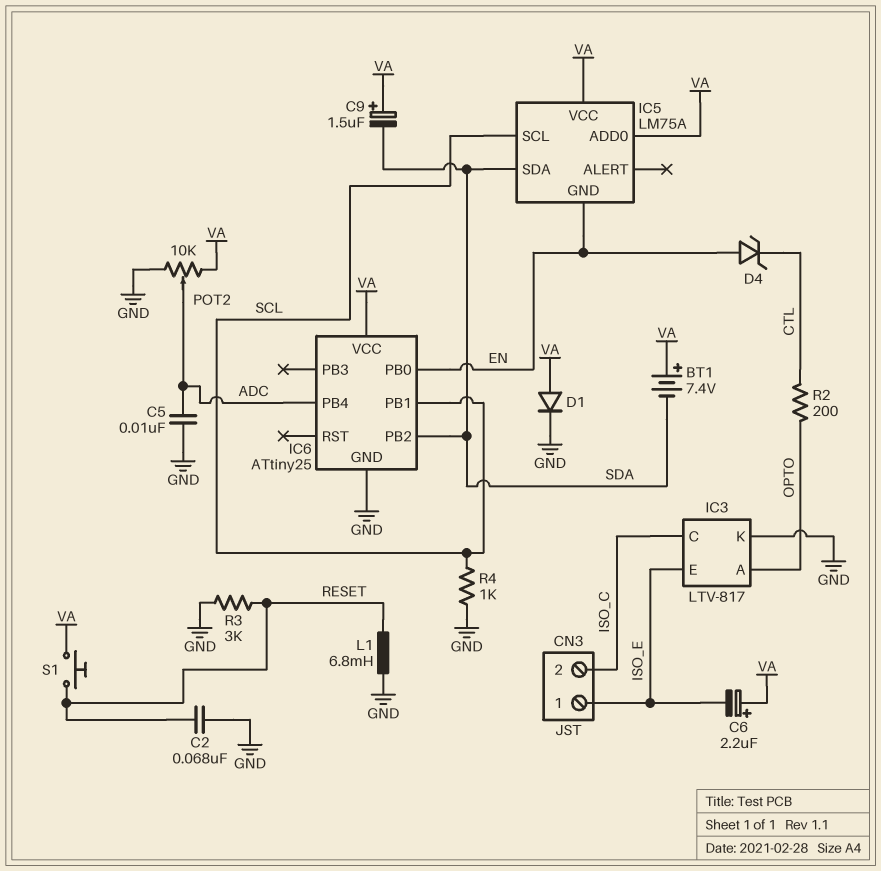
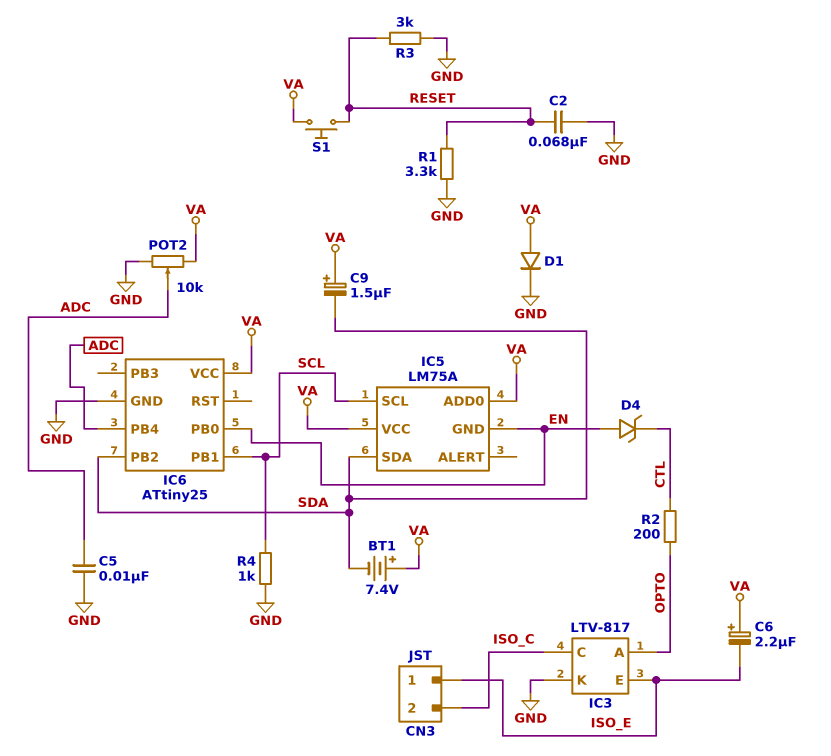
L1: 6.8mH (GND, RESET) -> none
R1: none -> 3.3k (GND, RESET)

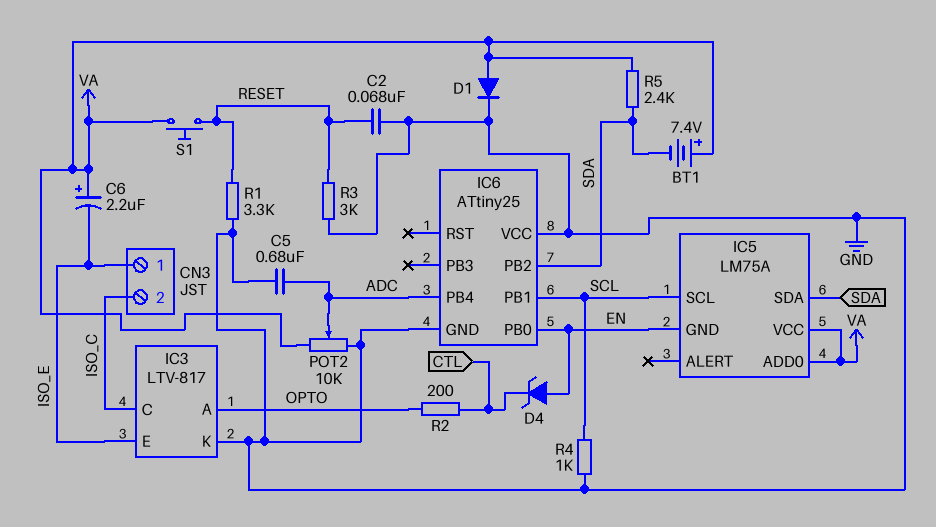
C5: 10nF (ADC, GND) -> 680nF (ADC, GND)
C9: 1.5uF (plus VA, minus SDA) -> none
IC6 pin VCC: VA -> GND
R5: none -> 2.4k (SDA, VA)

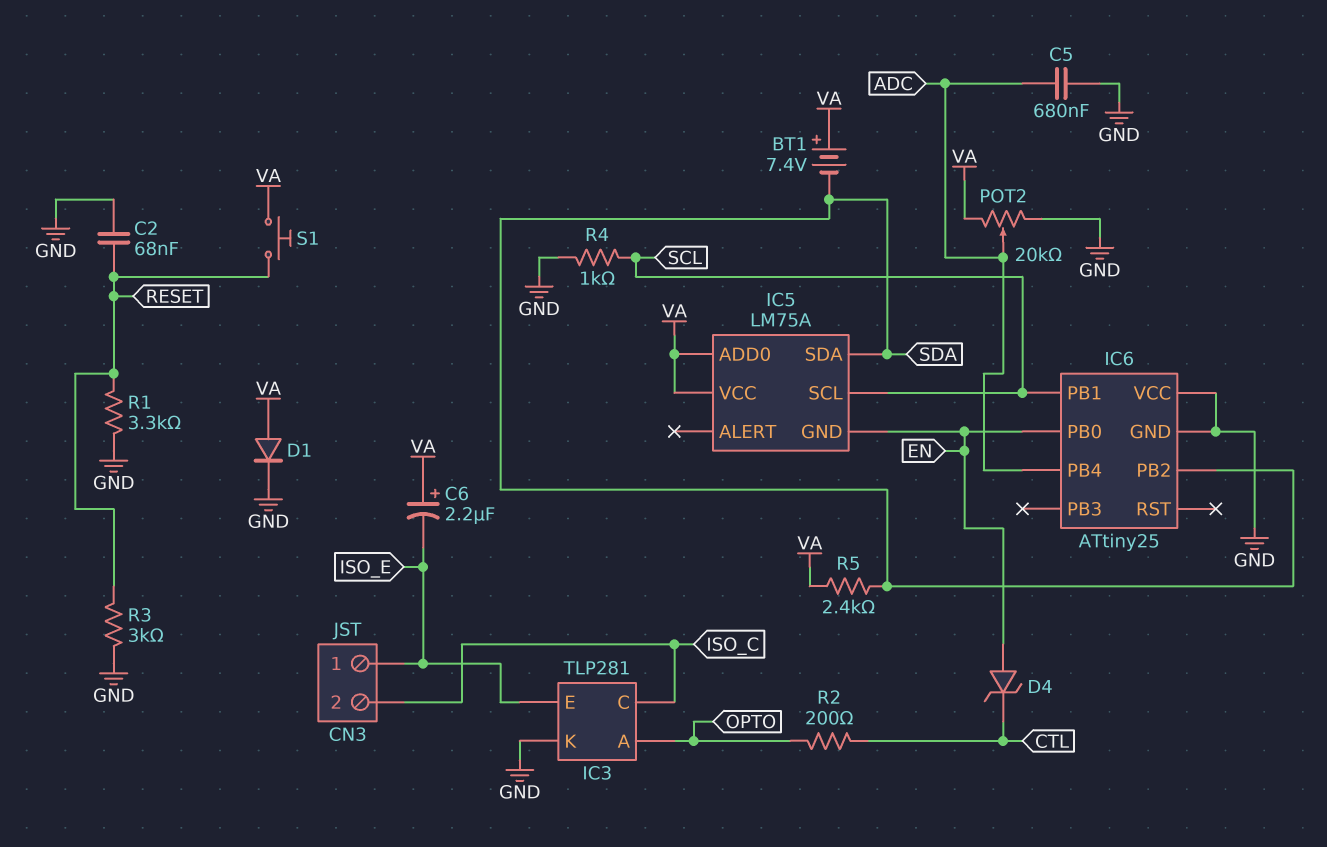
IC3: LTV-817 -> TLP281
POT2: 10k (GND, VA, wiper ADC) -> 20k (GND, VA, wiper ADC)

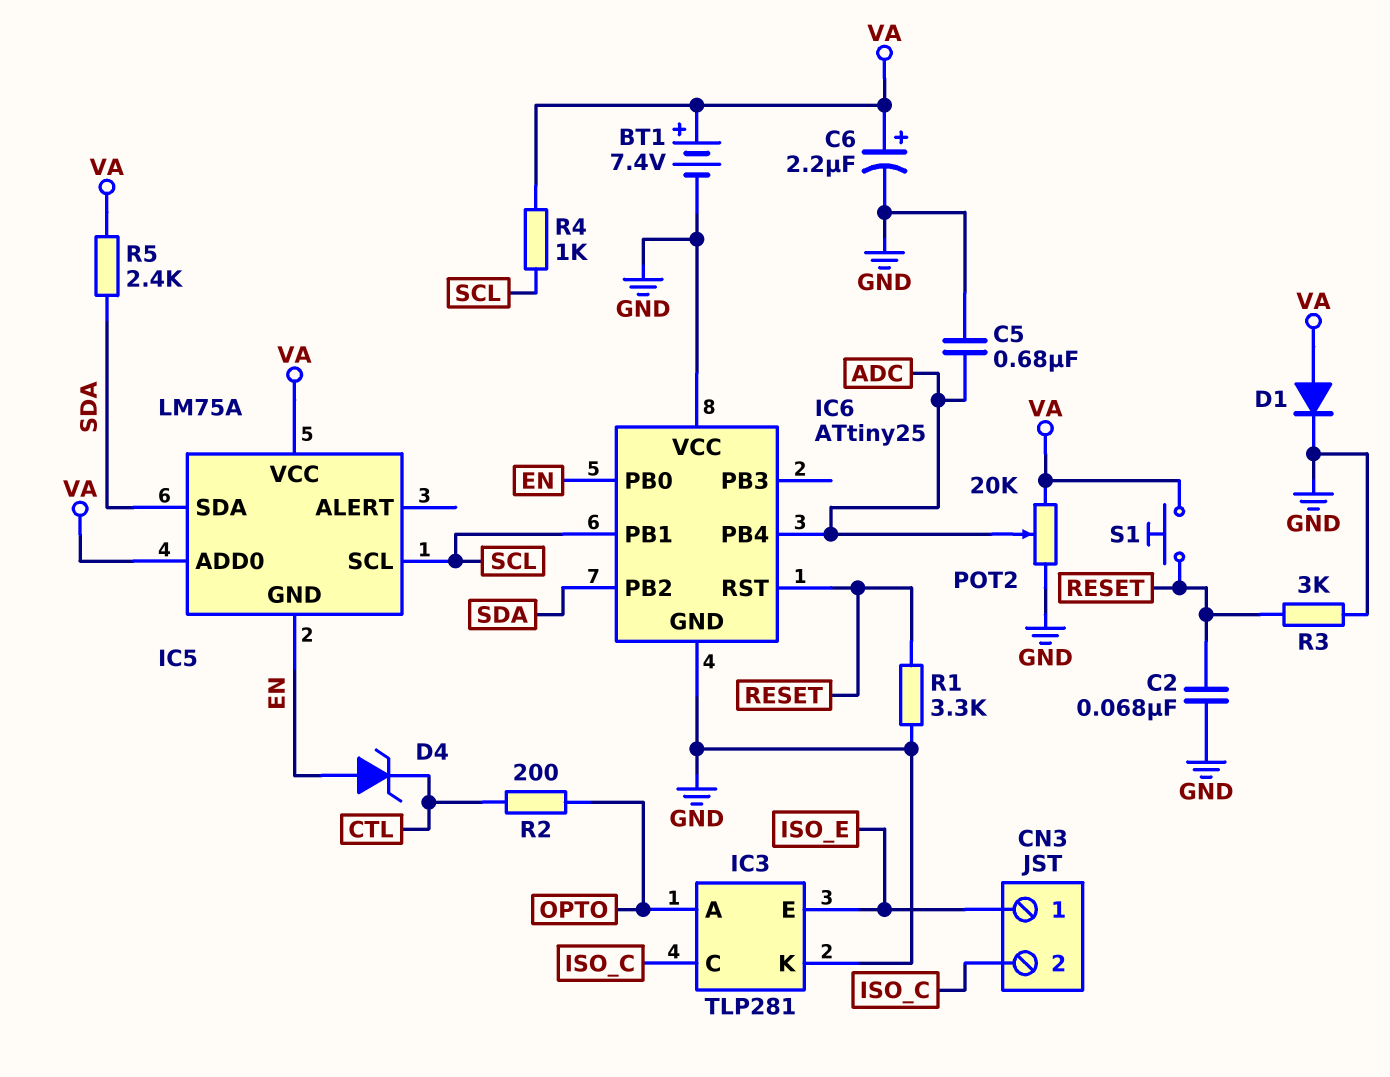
BT1: 7.4V (plus VA, minus SDA) -> 7.4V (plus VA, minus GND)
C6: 2.2uF (plus VA, minus ISO_E) -> 2.2uF (plus VA, minus GND)
IC6 pin RST: none -> RESET
R4: 1k (GND, SCL) -> 1k (SCL, VA)

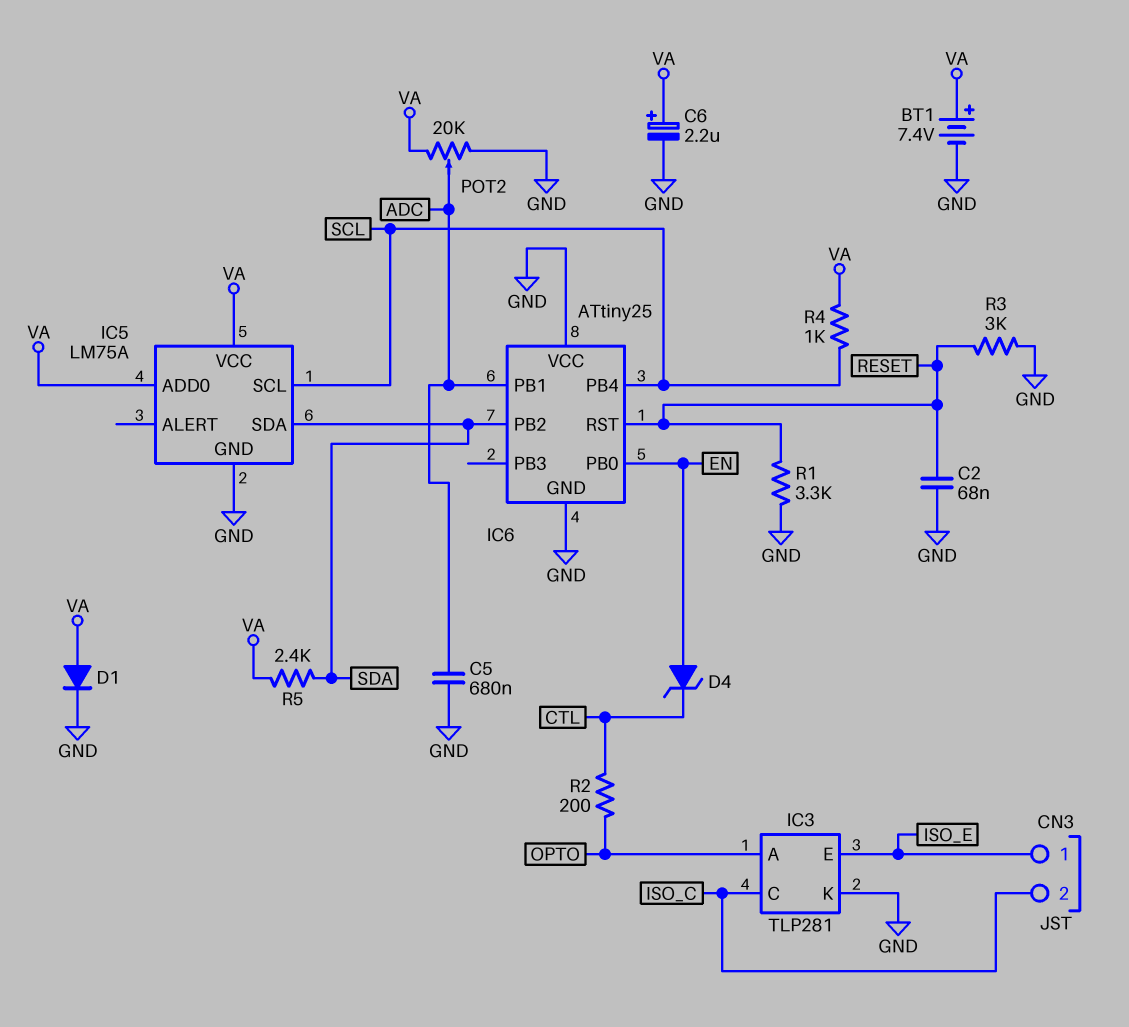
IC5 pin GND: EN -> GND
IC6 pin PB1: SCL -> ADC
IC6 pin PB4: ADC -> SCL
S1: button (RESET, VA) -> none

